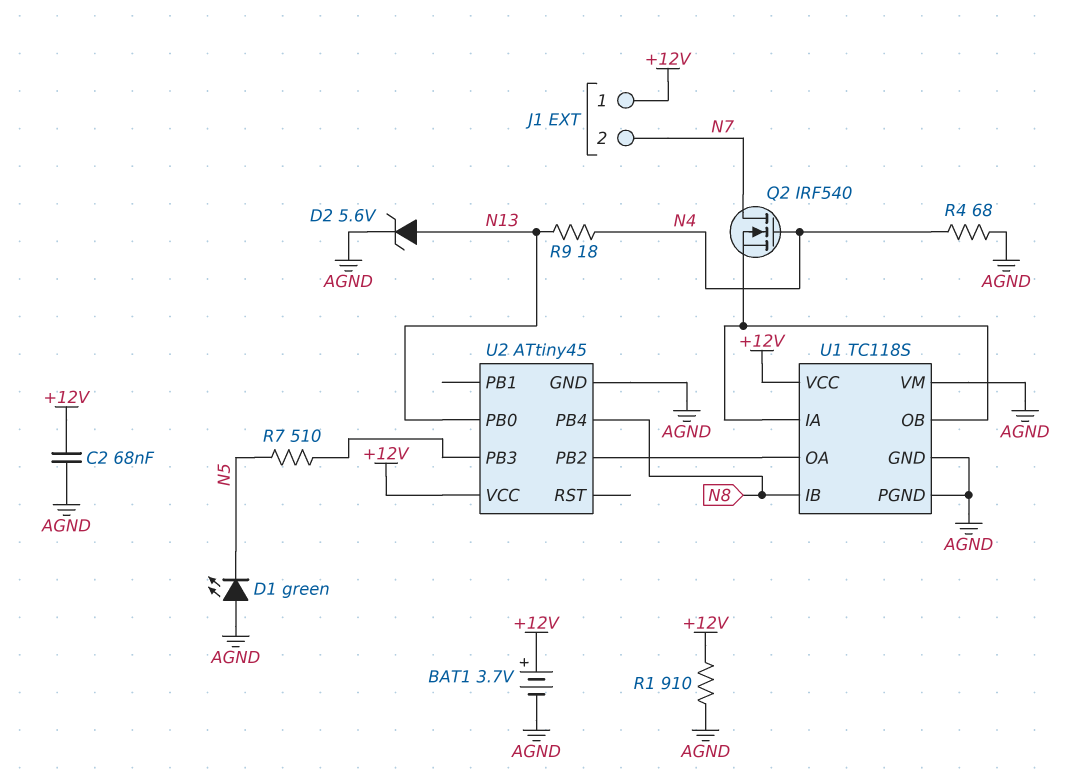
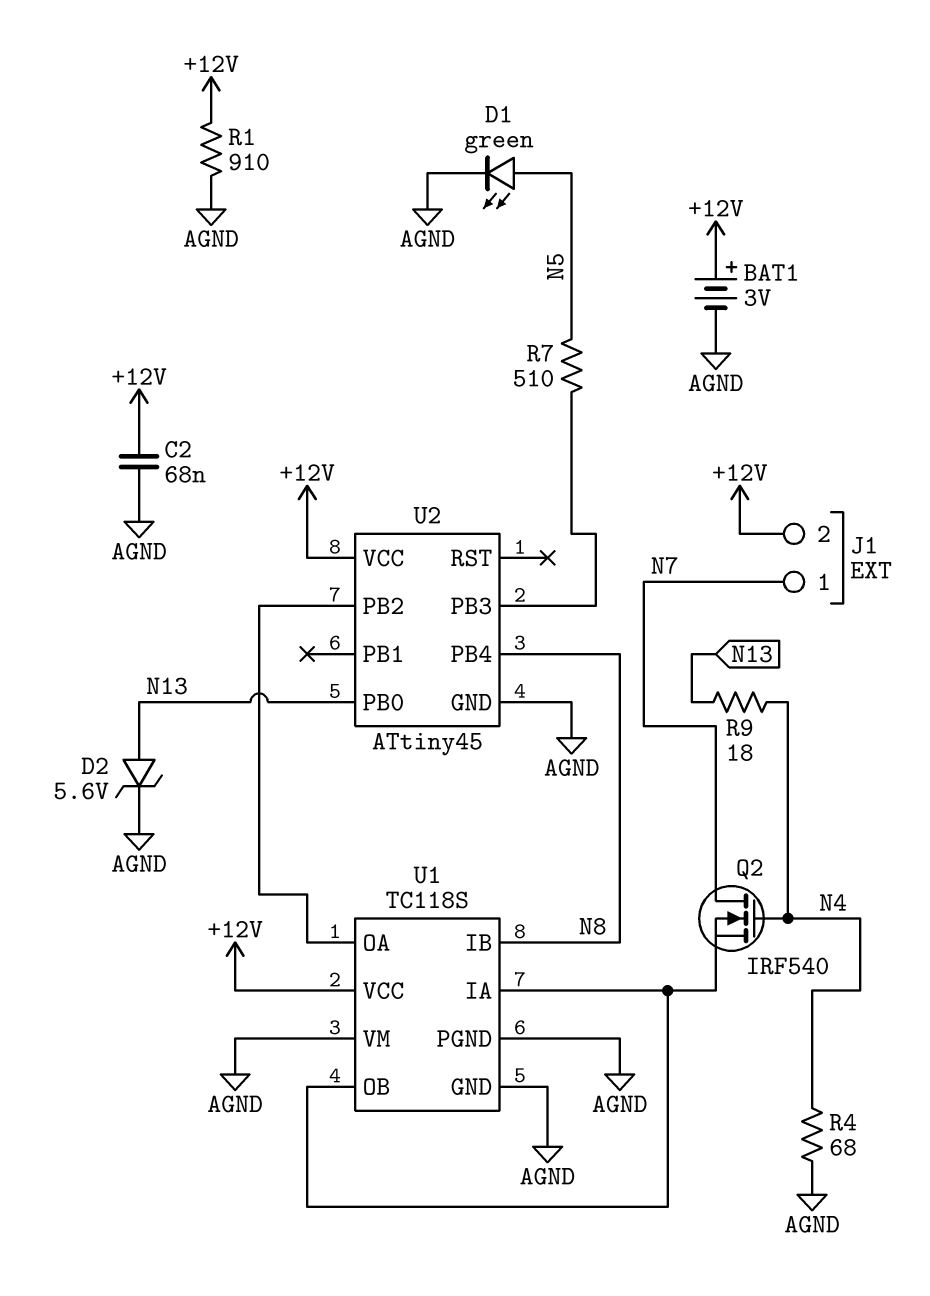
BAT1: 3.7V (plus +12V, minus AGND) -> 3V (plus +12V, minus AGND)
D1: LED green (A AGND, K N5) -> LED green (A N5, K AGND)
J1 pin 1: +12V -> N7
J1 pin 2: N7 -> +12V

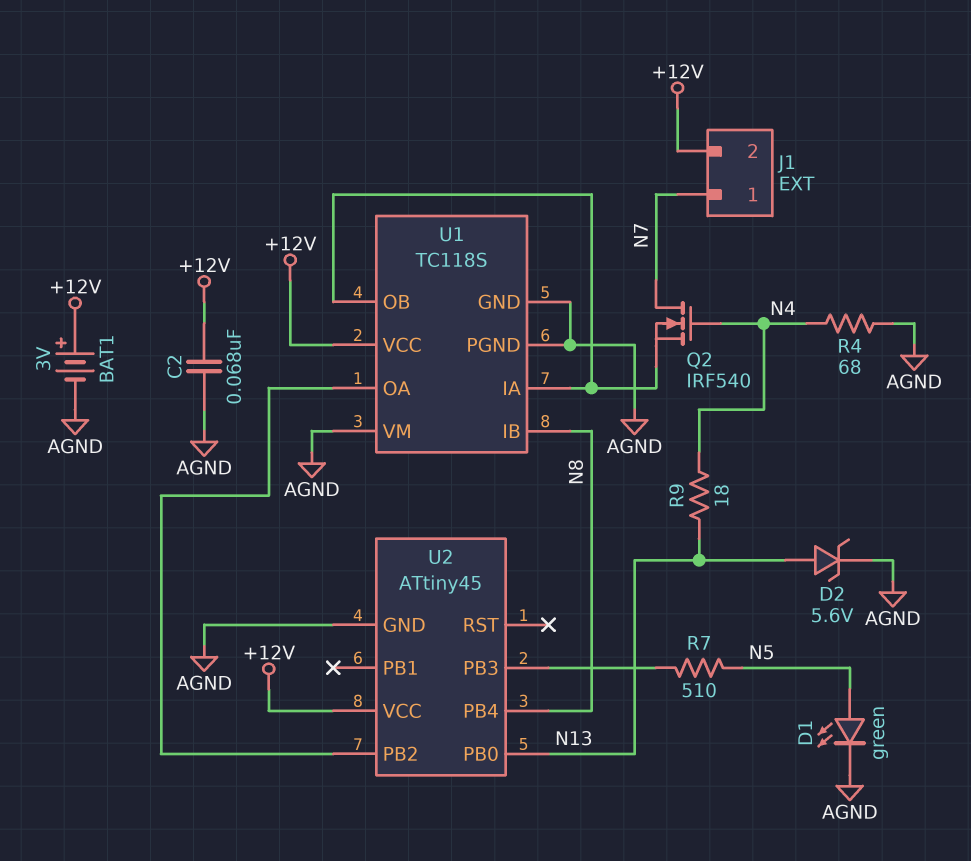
R1: 910 (+12V, AGND) -> none

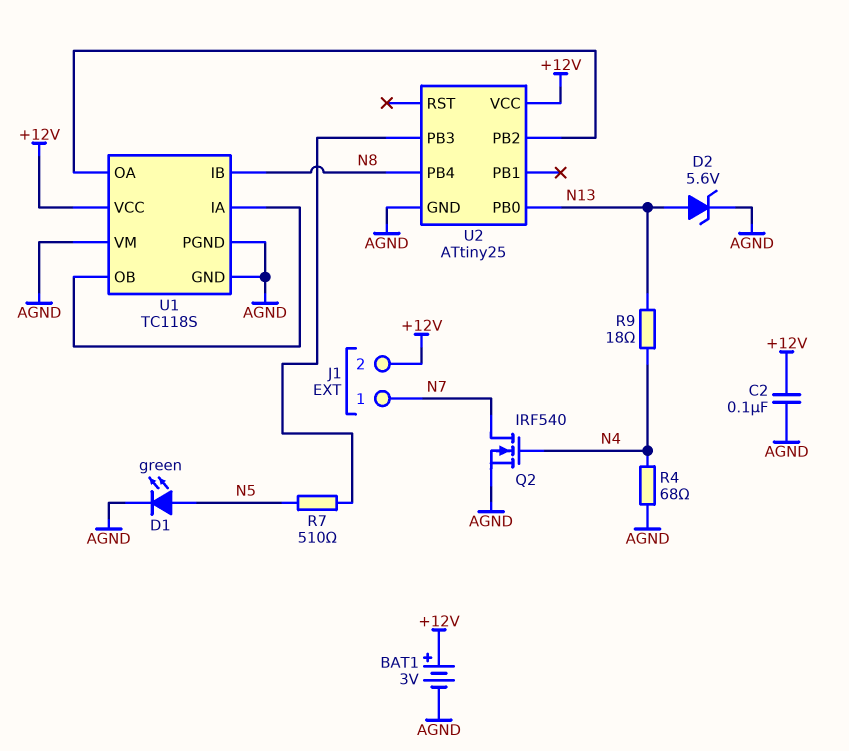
C2: 68nF (+12V, AGND) -> 100nF (+12V, AGND)
Q2: NMOS IRF540 (G N4, D N7, S U1/IA) -> NMOS IRF540 (G N4, D N7, S AGND)
U2: ATtiny45 -> ATtiny25

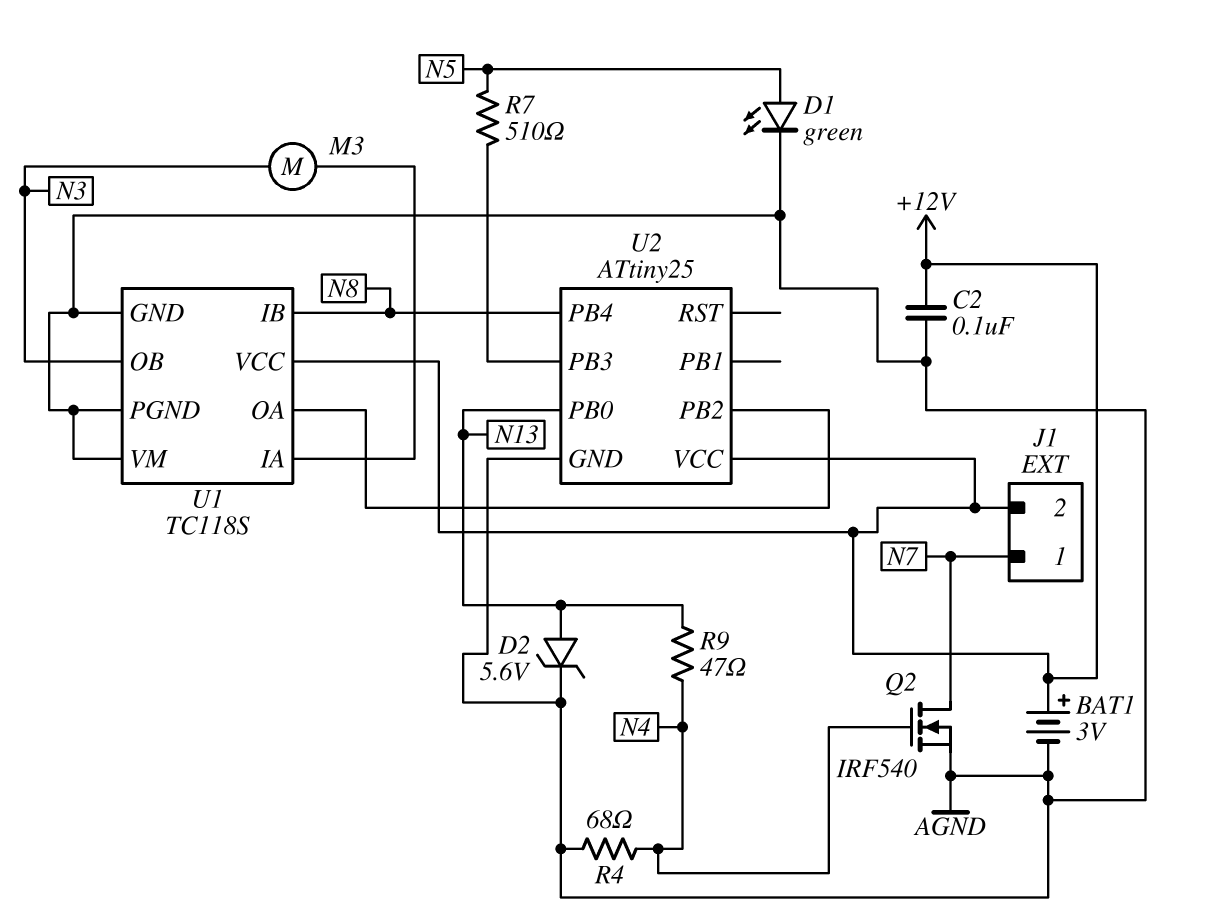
M3: none -> motor (N3, U1/IA)
R9: 18 (N4, N13) -> 47 (N4, N13)
U1 pin OB: U1/IA -> N3

